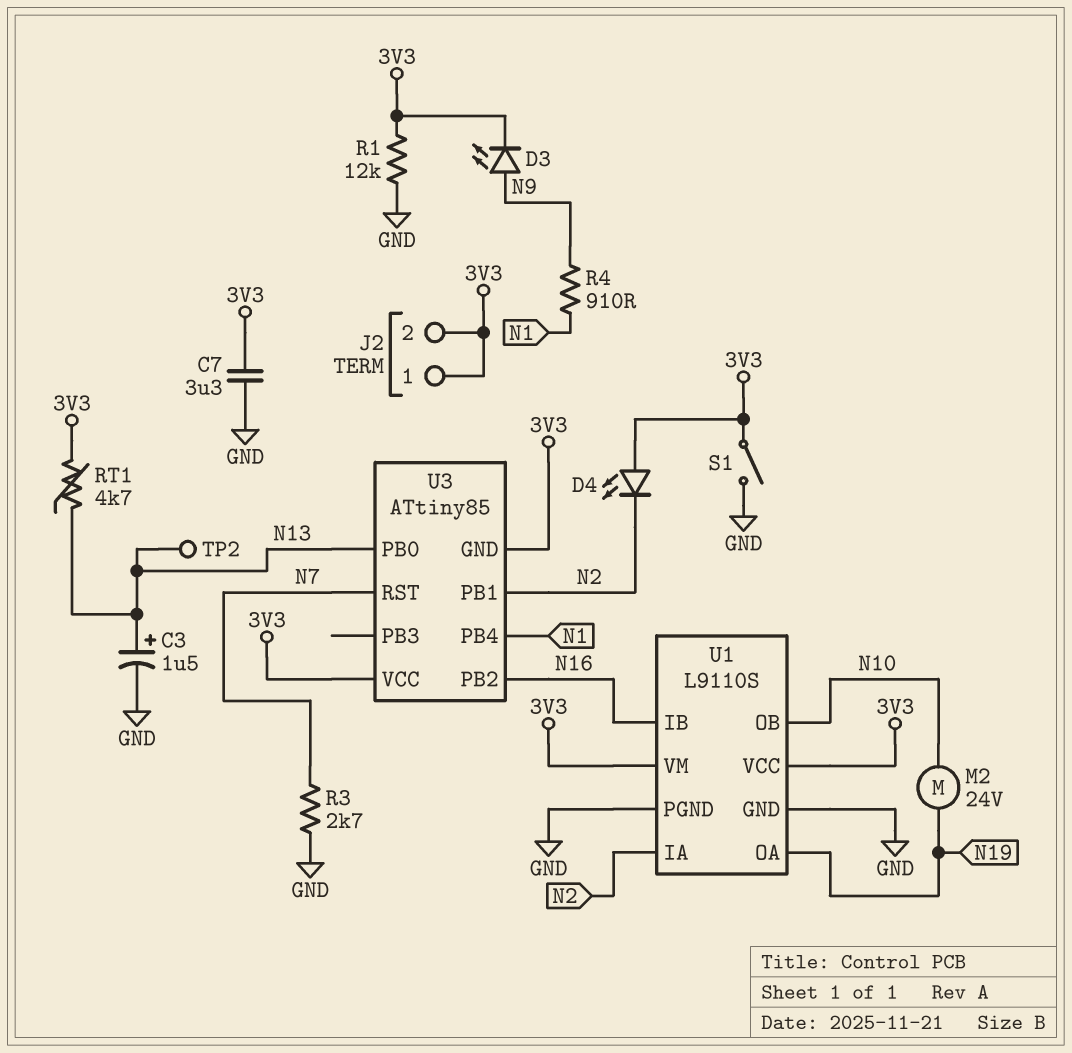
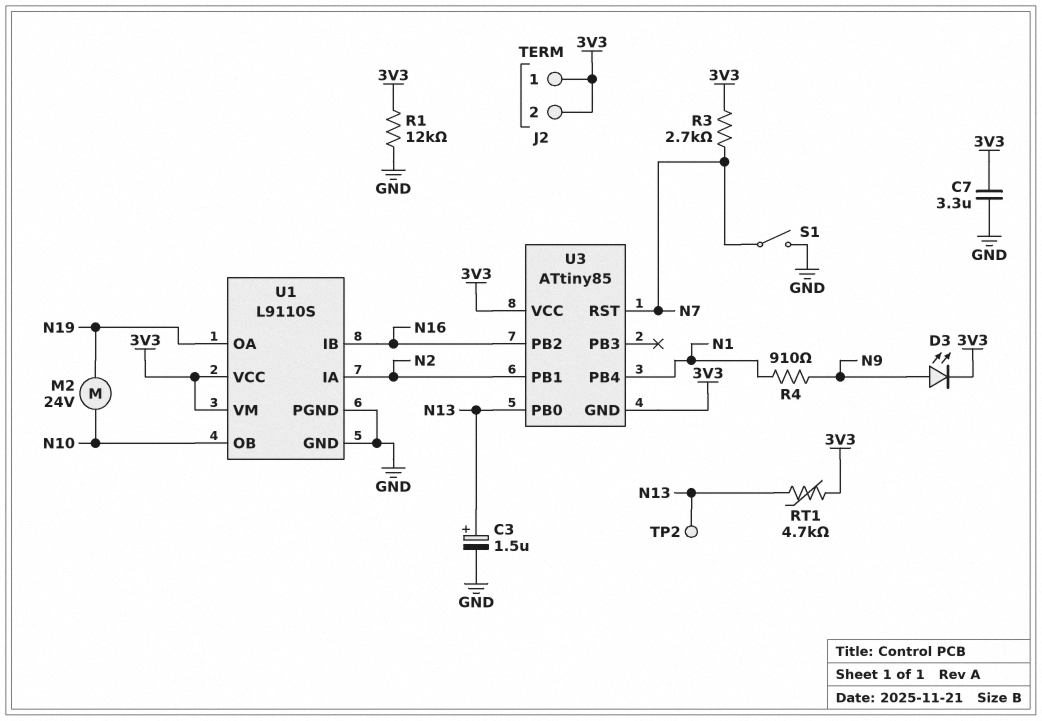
D4: LED (A 3V3, K N2) -> none
R3: 2.7k (GND, N7) -> 2.7k (3V3, N7)
S1: switch (3V3, GND) -> switch (GND, N7)

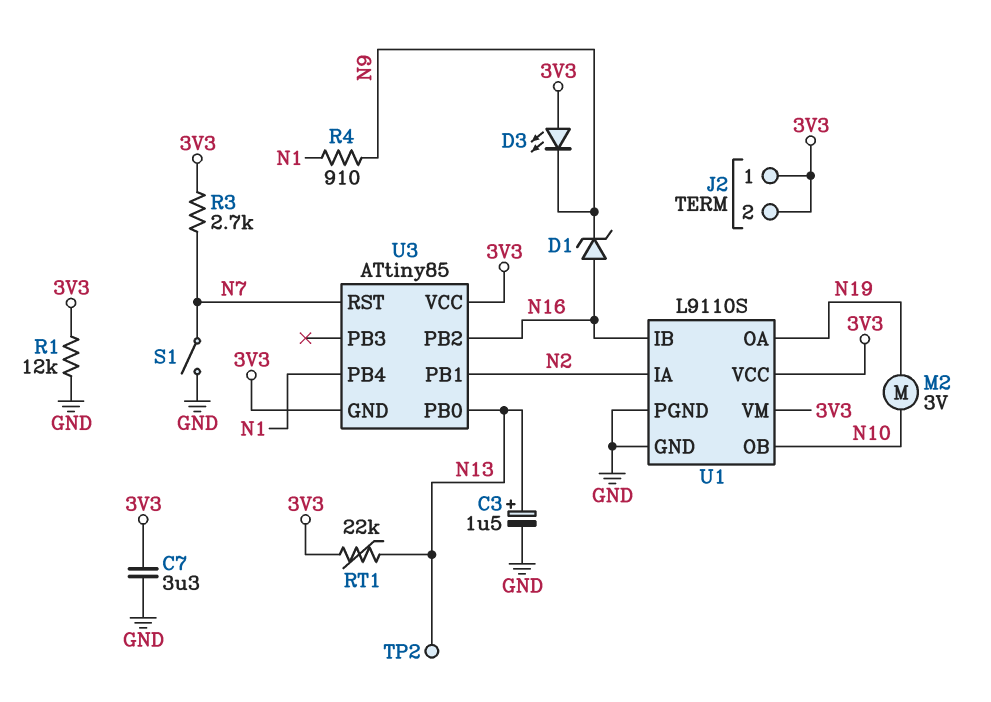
D1: none -> zener (A N16, K N9)
D3: LED (A N9, K 3V3) -> LED (A 3V3, K N9)
M2: motor 24V (N10, N19) -> motor 3V (N10, N19)
RT1: 4.7k (3V3, N13) -> 22k (3V3, N13)

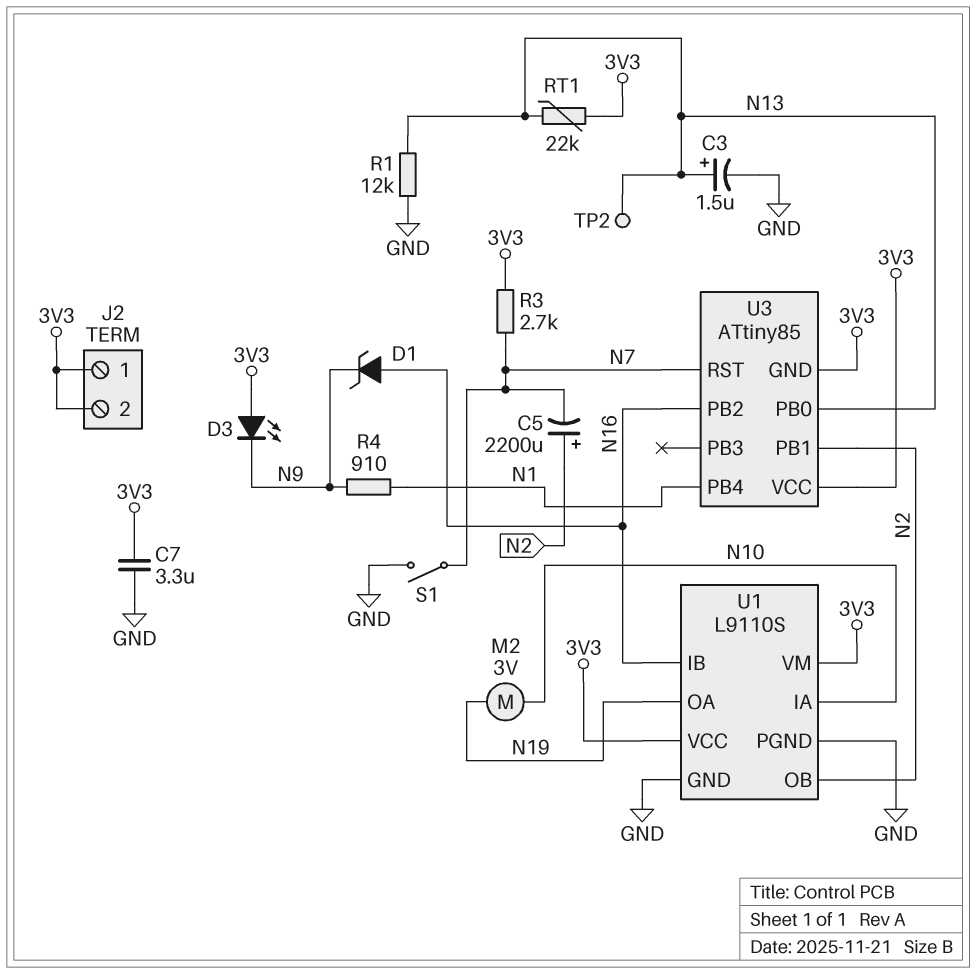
C5: none -> 2200uF (plus N2, minus N7)
R1: 12k (3V3, GND) -> 12k (GND, N13)
U1 pin IA: N2 -> N10
U1 pin OB: N10 -> N2

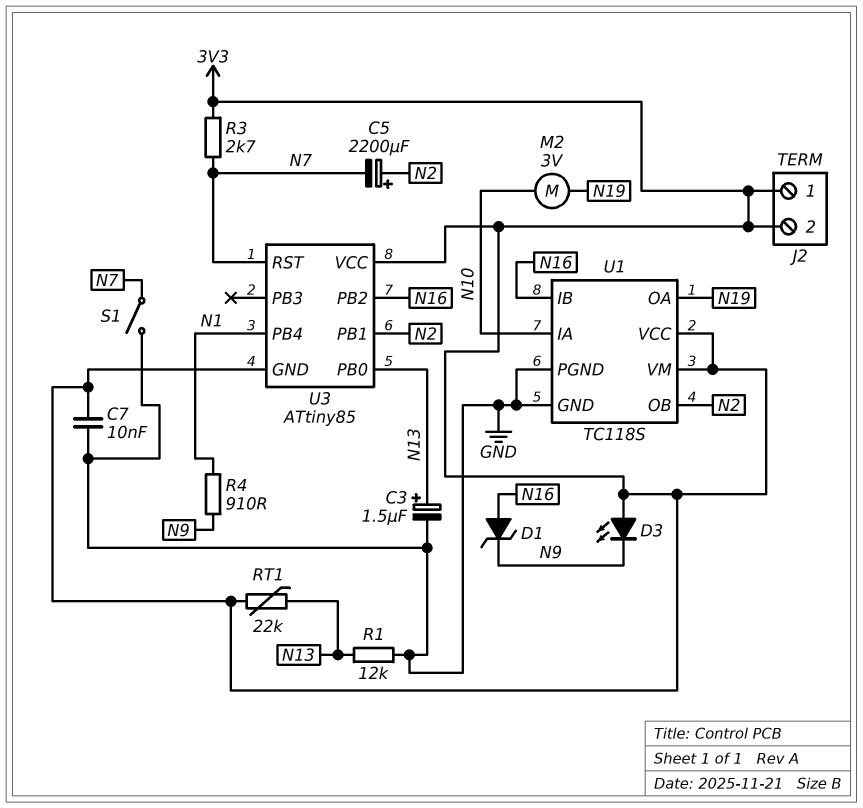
C7: 3.3uF (3V3, GND) -> 10nF (3V3, GND)
TP2: test point (N13) -> none
U1: L9110S -> TC118S

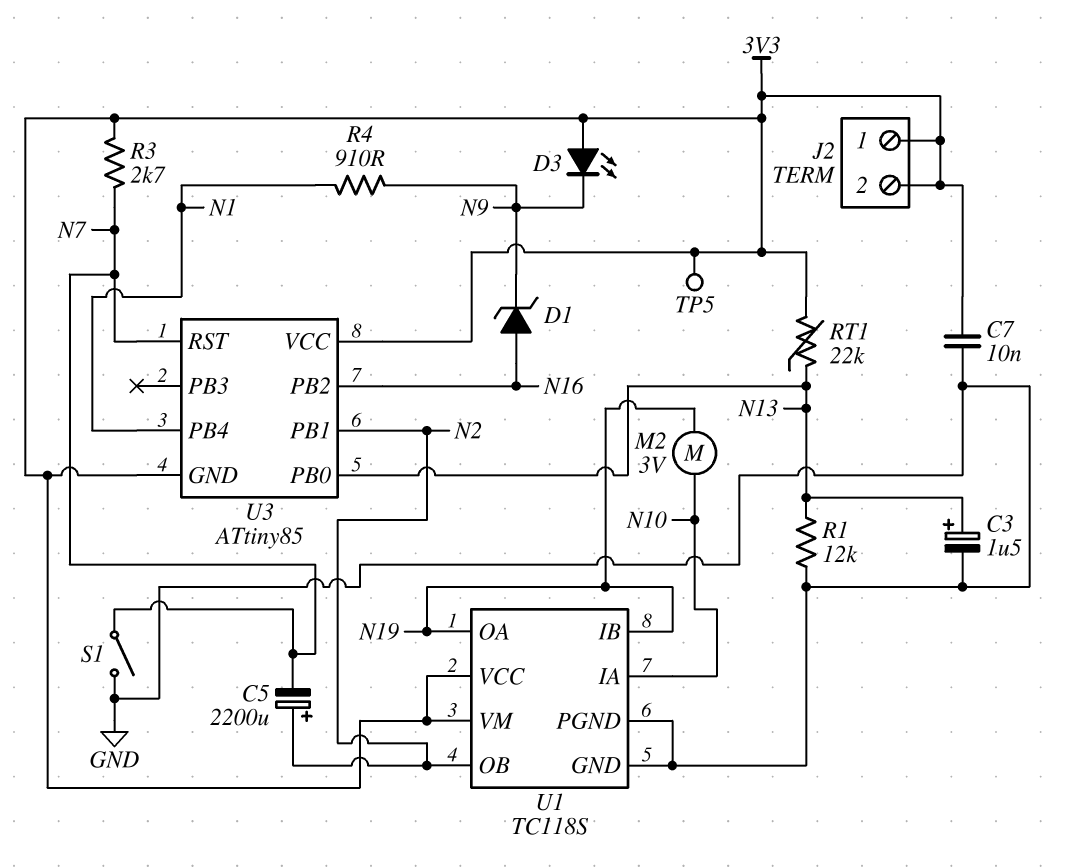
TP5: none -> test point (3V3)
U1 pin IB: N16 -> N19

